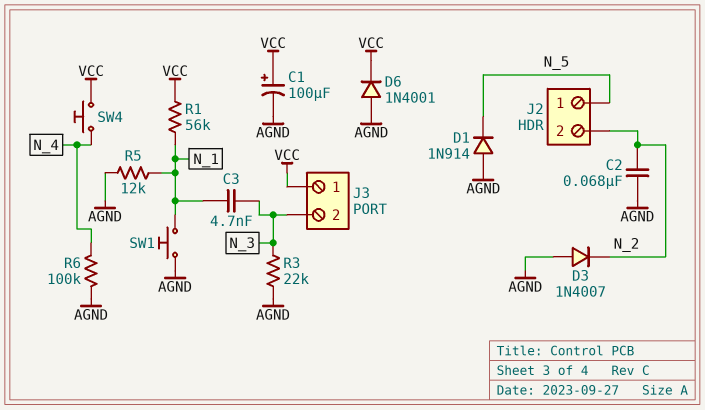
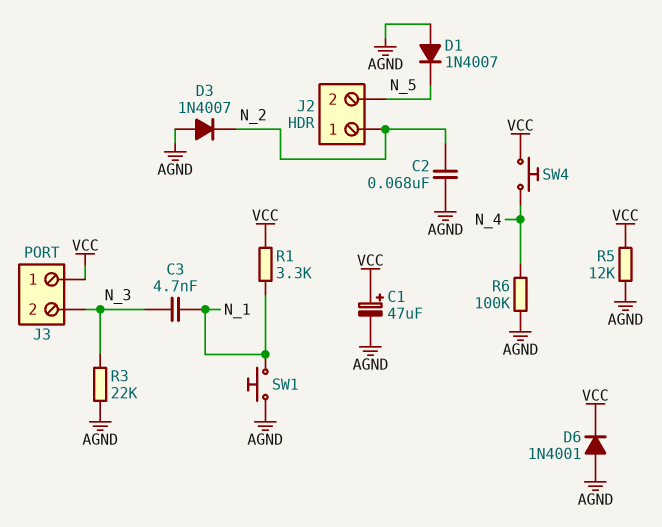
C1: 100uF (plus VCC, minus AGND) -> 47uF (plus VCC, minus AGND)
D1: diode 1N914 (A AGND, K N_5) -> diode 1N4007 (A AGND, K N_5)
J2 pin 1: N_5 -> N_2
J2 pin 2: N_2 -> N_5
R1: 56k (N_1, VCC) -> 3.3k (N_1, VCC)
R5: 12k (AGND, N_1) -> 12k (AGND, VCC)

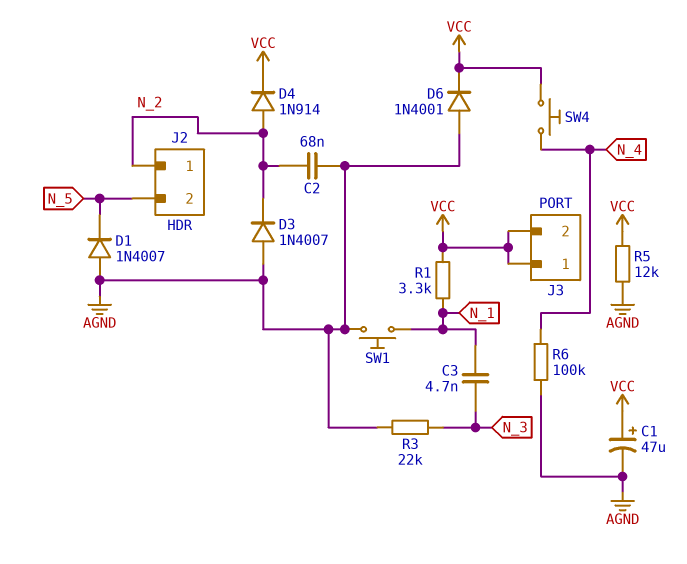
D4: none -> diode 1N914 (A N_2, K VCC)
J3 pin 2: N_3 -> VCC

